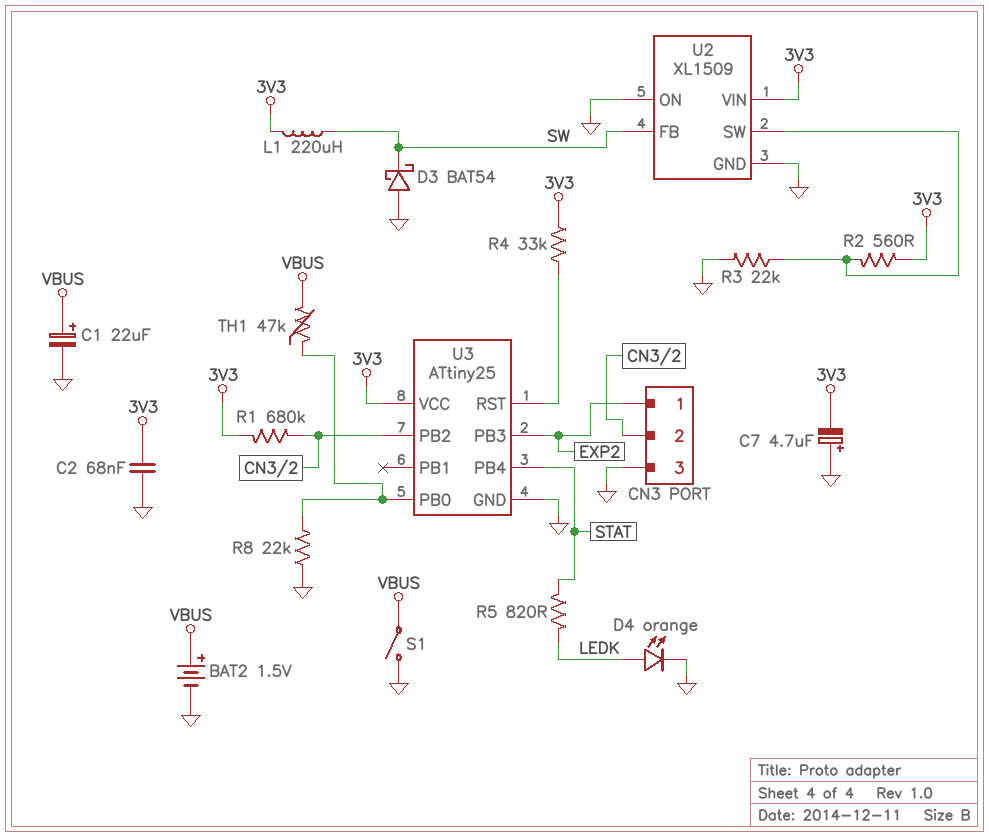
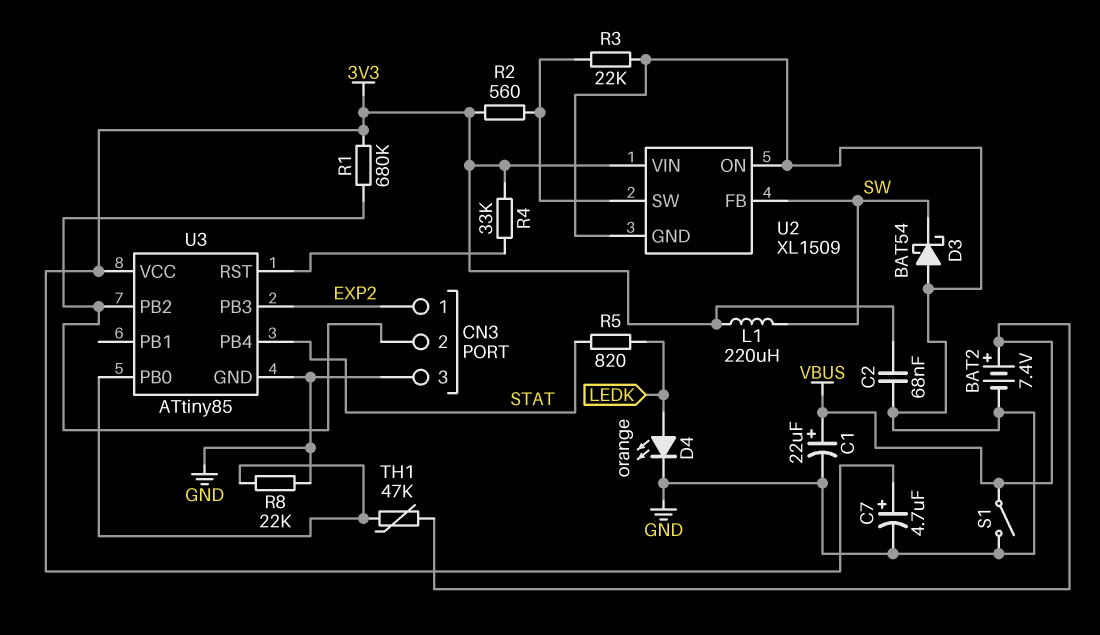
BAT2: 1.5V (plus VBUS, minus GND) -> 7.4V (plus VBUS, minus GND)
C7: 4.7uF (plus GND, minus 3V3) -> 4.7uF (plus 3V3, minus GND)
U3: ATtiny25 -> ATtiny85

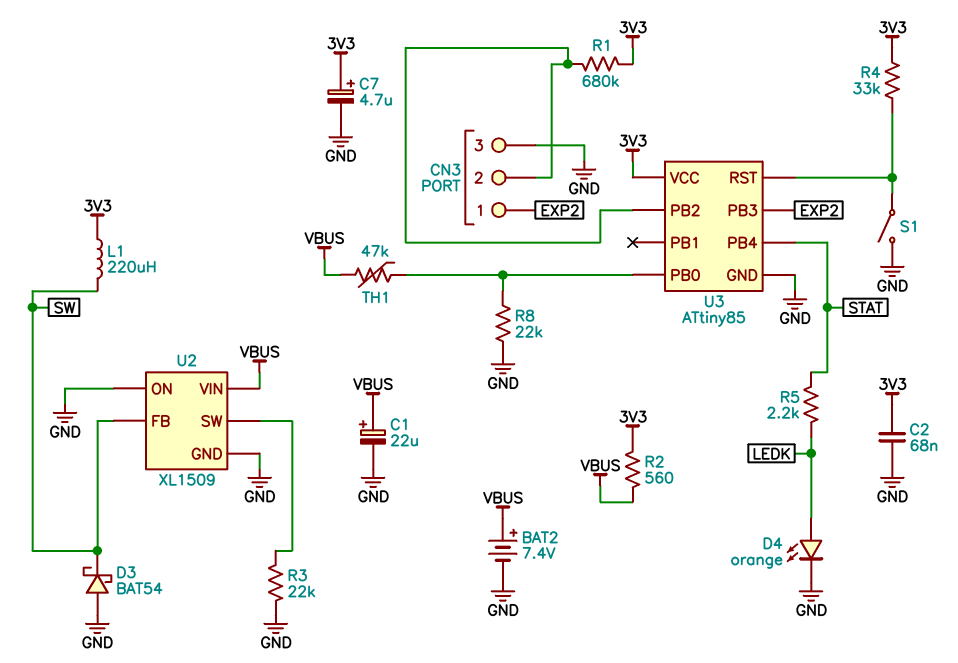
R2: 560 (3V3, U2/SW) -> 560 (3V3, VBUS)
R5: 820 (LEDK, STAT) -> 2.2k (LEDK, STAT)
S1: switch (GND, VBUS) -> switch (GND, U3/RST)
U2 pin VIN: 3V3 -> VBUS

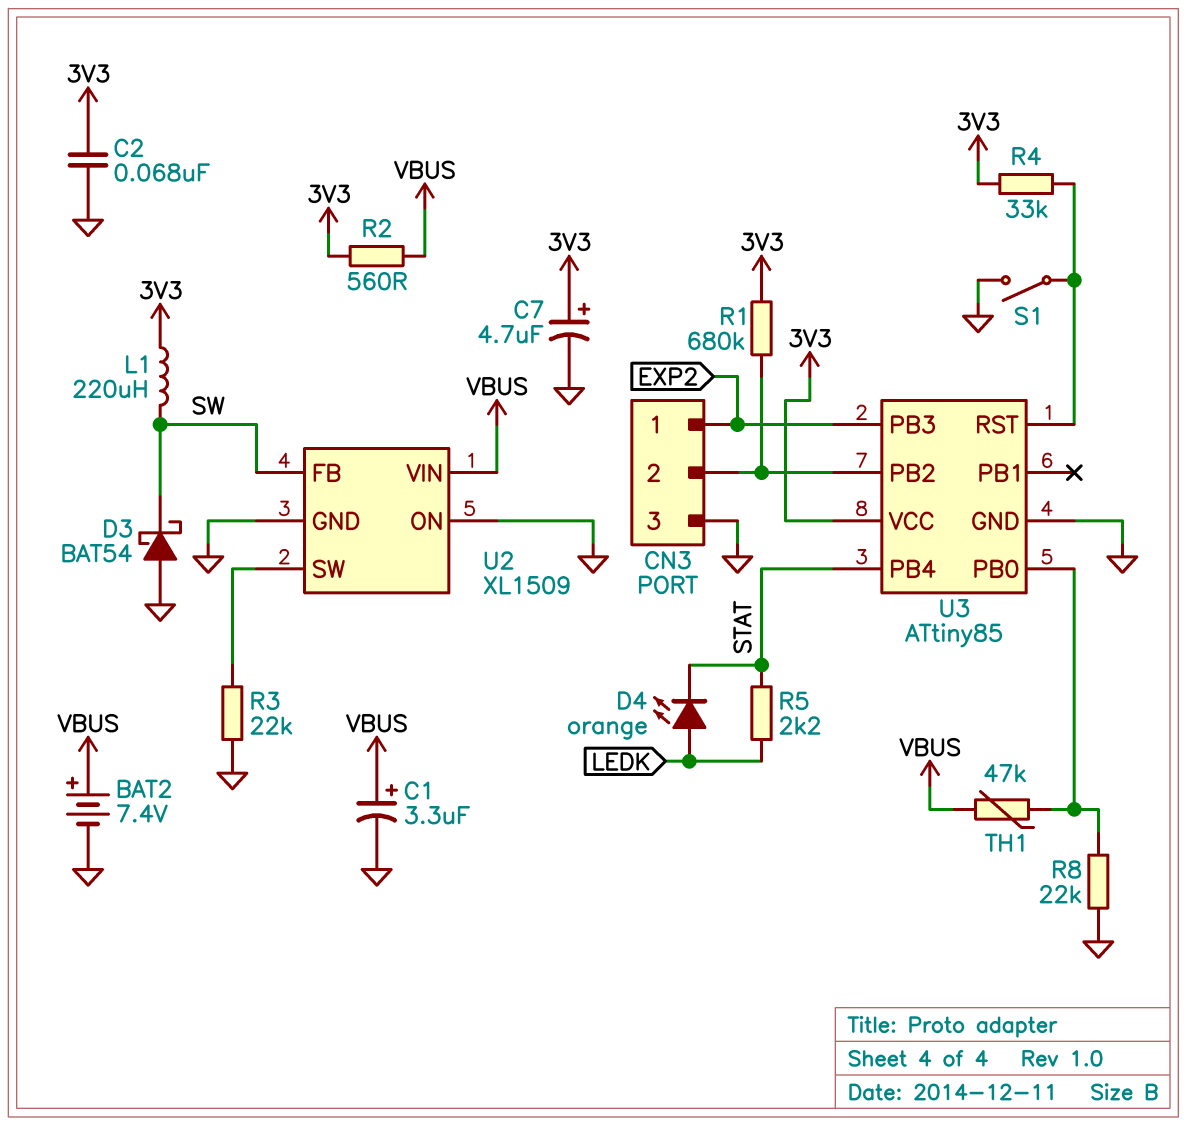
C1: 22uF (plus VBUS, minus GND) -> 3.3uF (plus VBUS, minus GND)
D4: LED orange (A LEDK, K GND) -> LED orange (A LEDK, K STAT)

